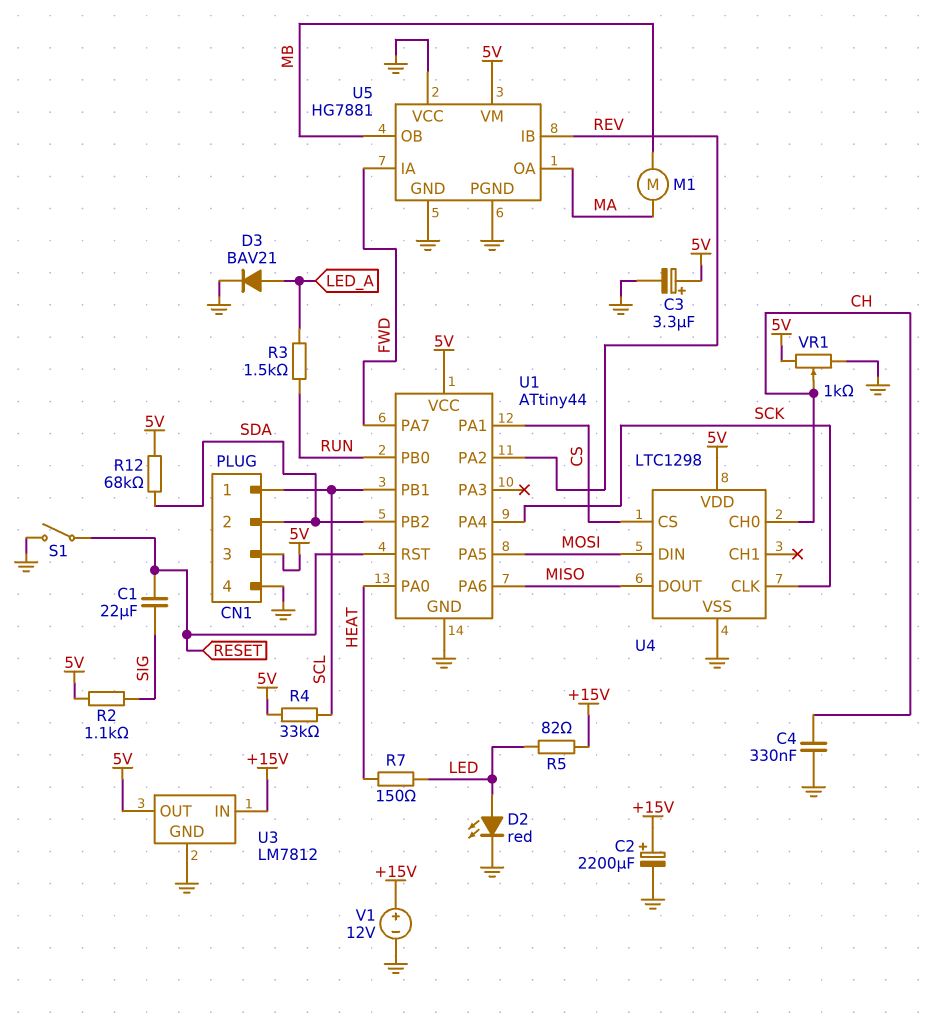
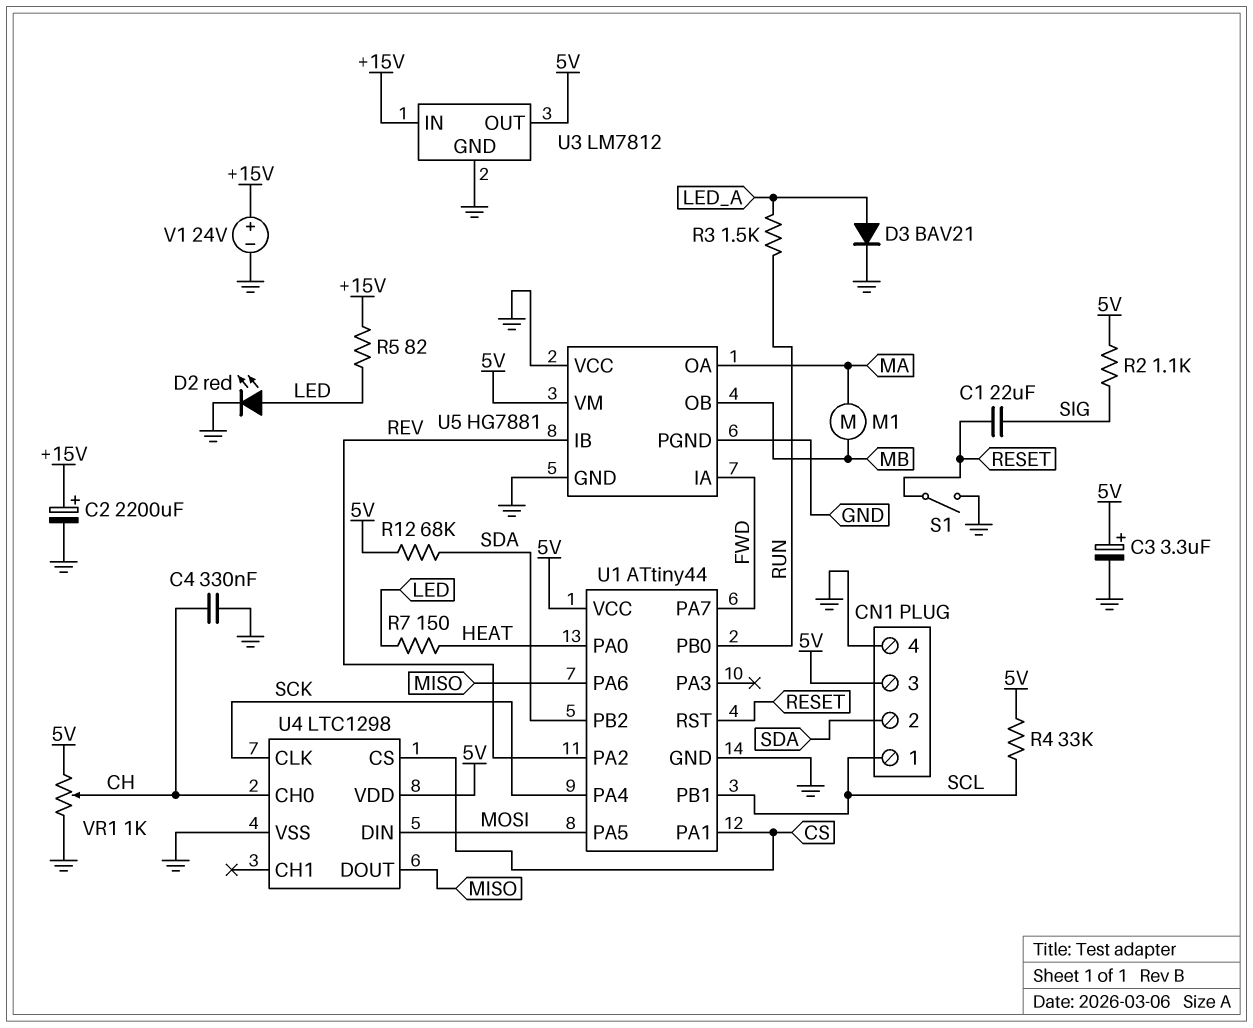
V1: 12V (plus +15V, minus GND) -> 24V (plus +15V, minus GND)

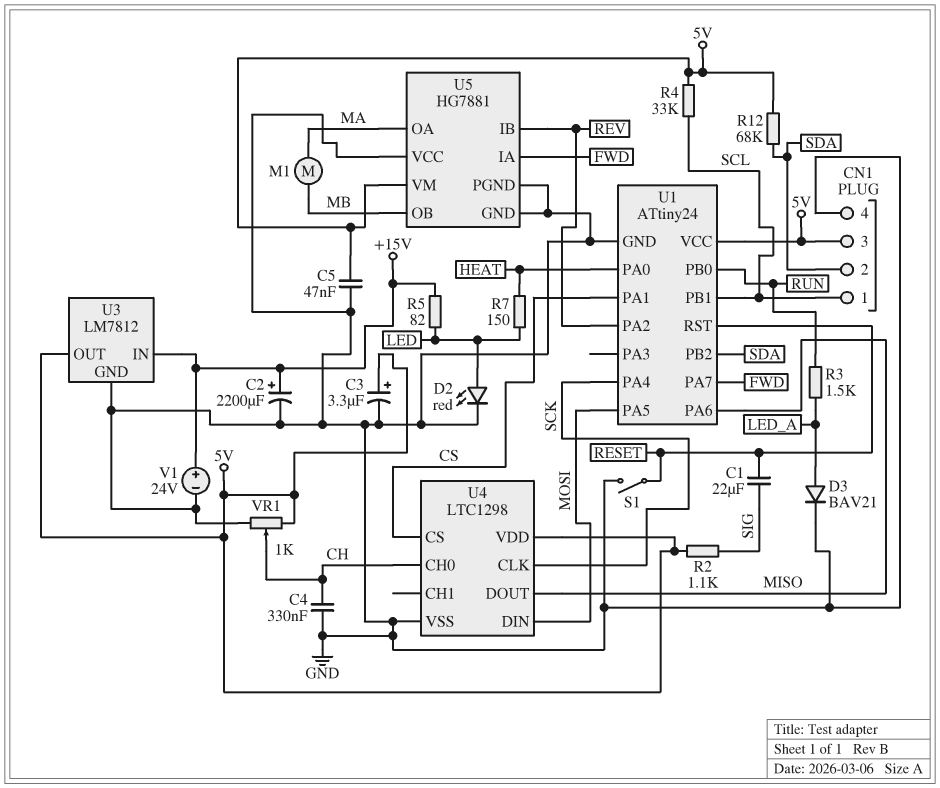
C5: none -> 47nF (5V, GND)
U1: ATtiny44 -> ATtiny24

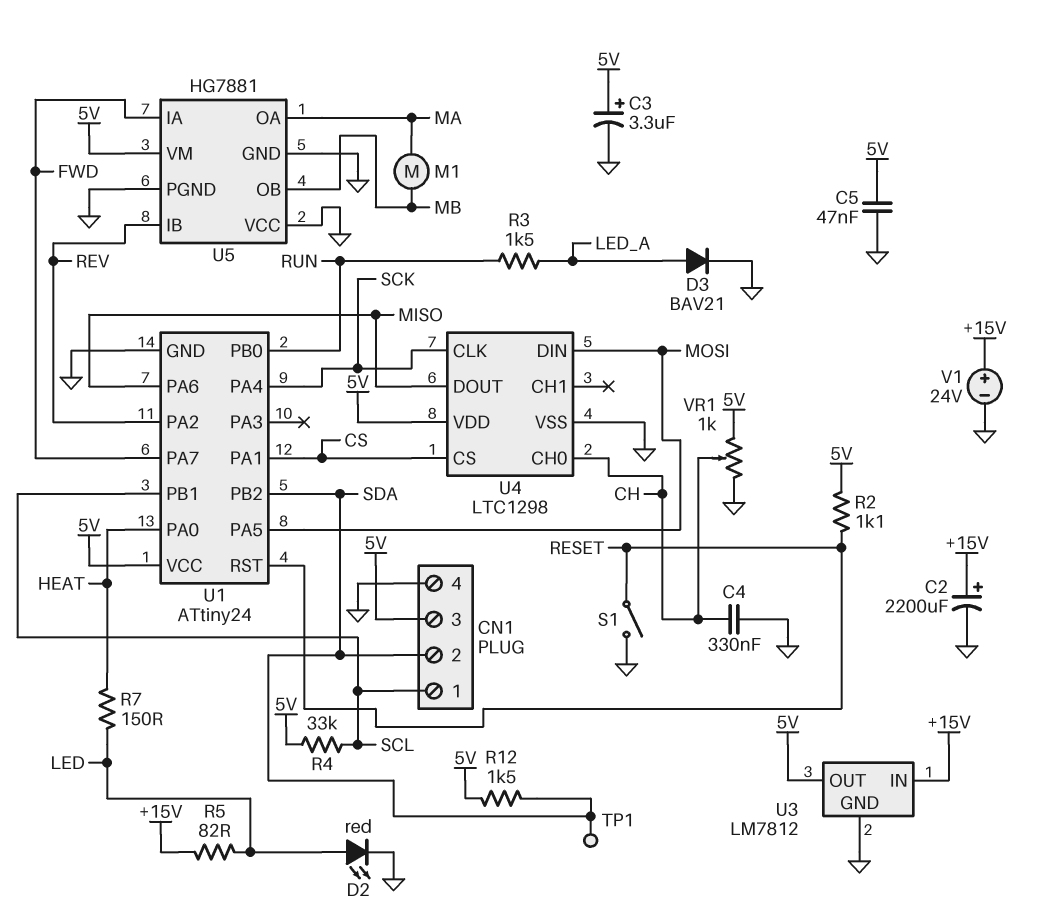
C1: 22uF (RESET, SIG) -> none
R2: 1.1k (5V, SIG) -> 1.1k (5V, RESET)
R12: 68k (5V, SDA) -> 1.5k (5V, SDA)
TP1: none -> test point (SDA)

